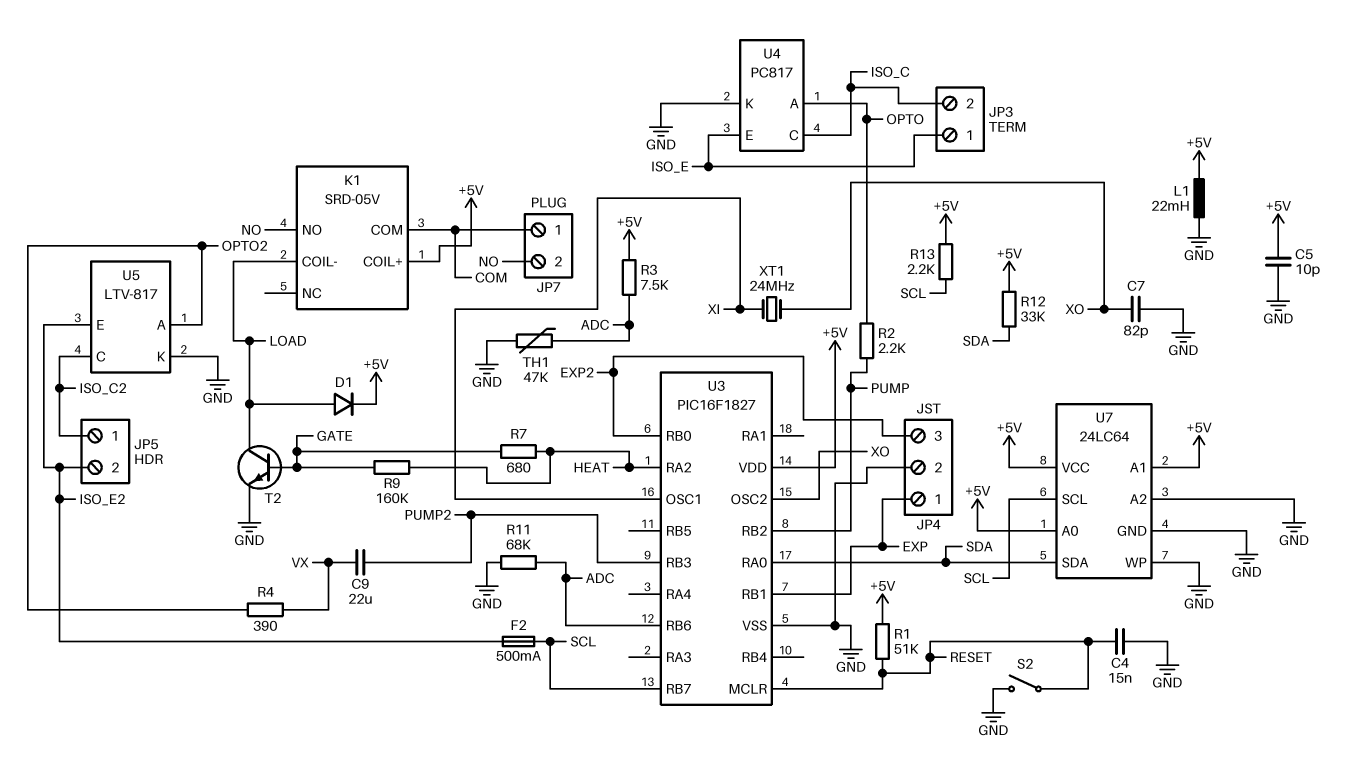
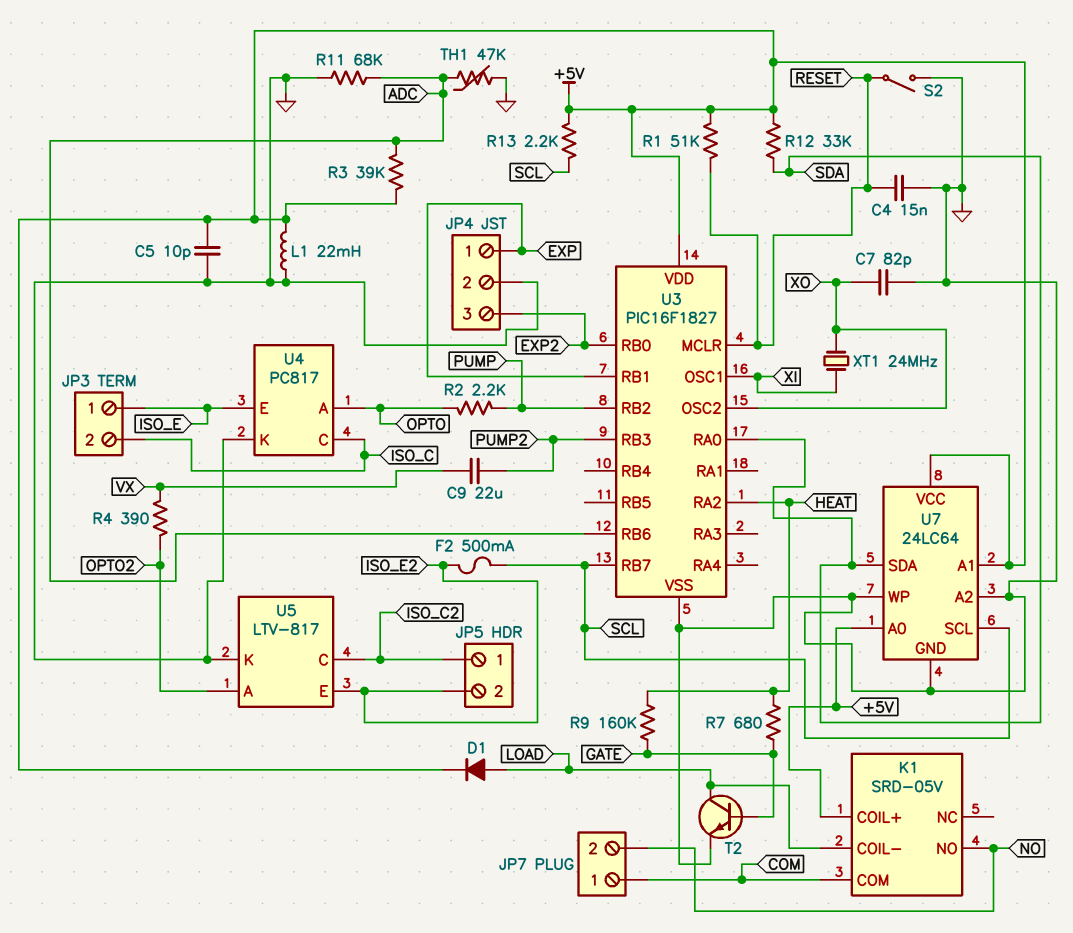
R3: 7.5k (+5V, ADC) -> 39k (+5V, ADC)

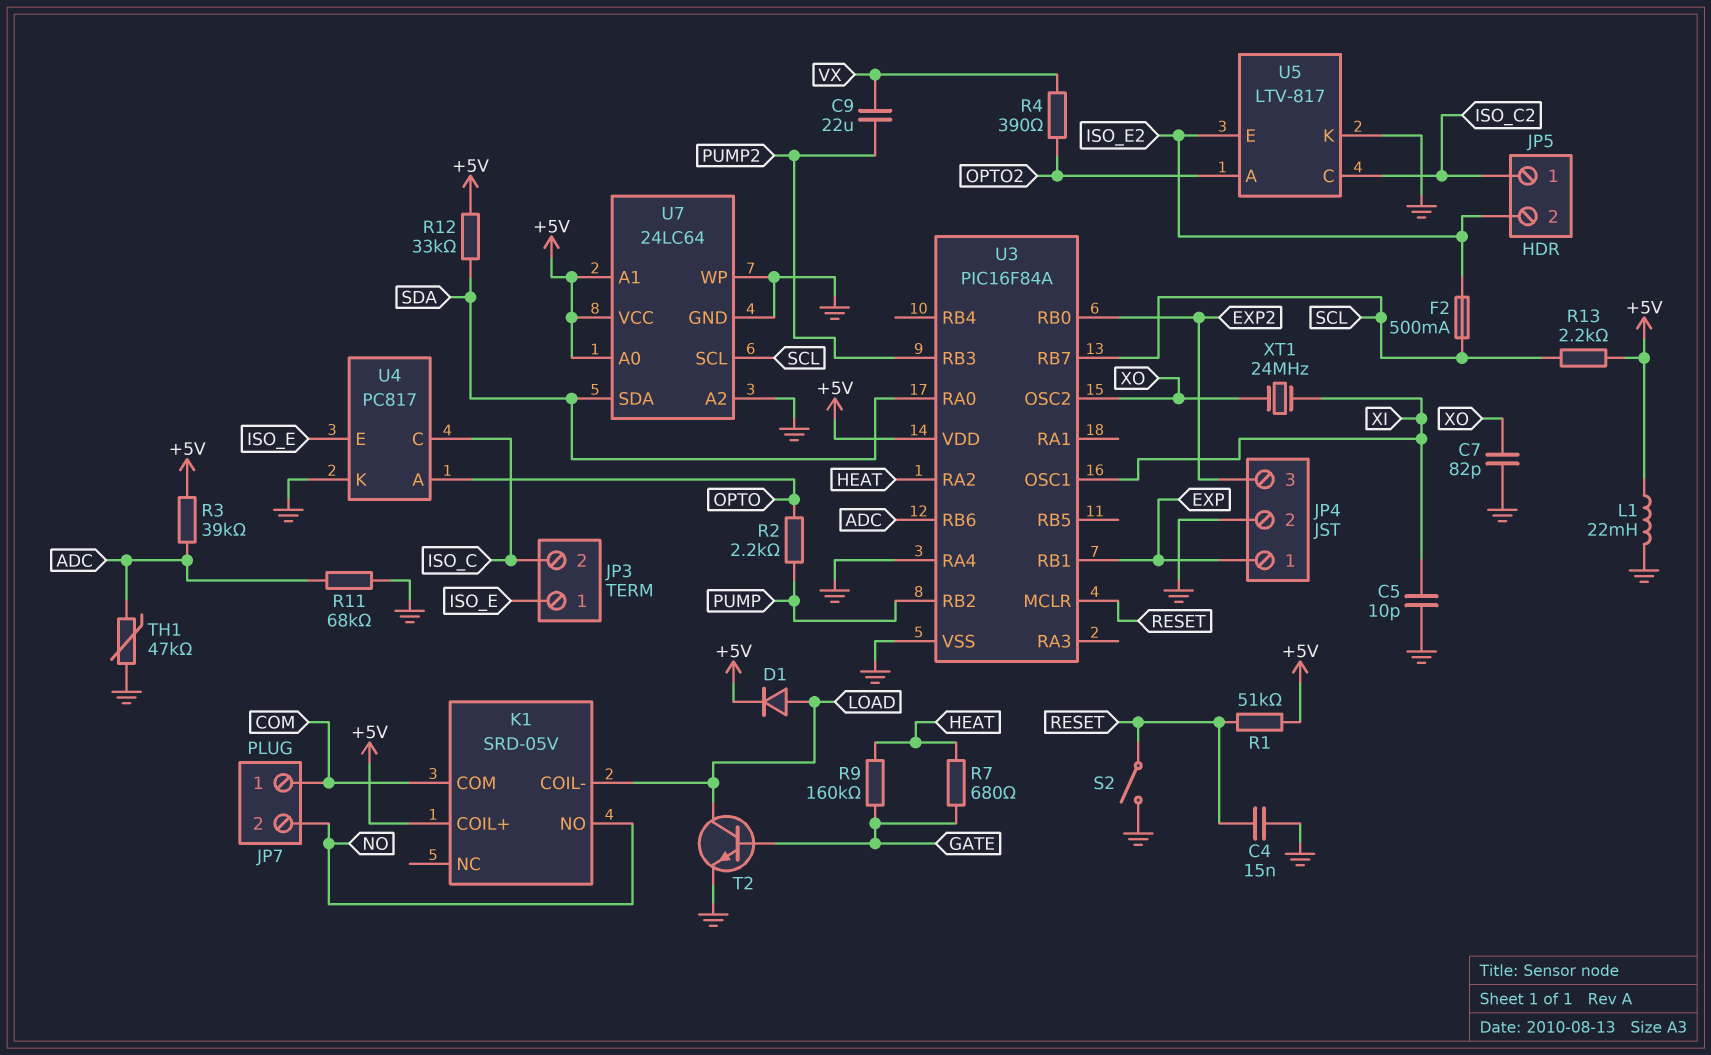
C5: 10pF (+5V, GND) -> 10pF (GND, XI)
U3: PIC16F1827 -> PIC16F84A
U3 pin RA4: none -> GND

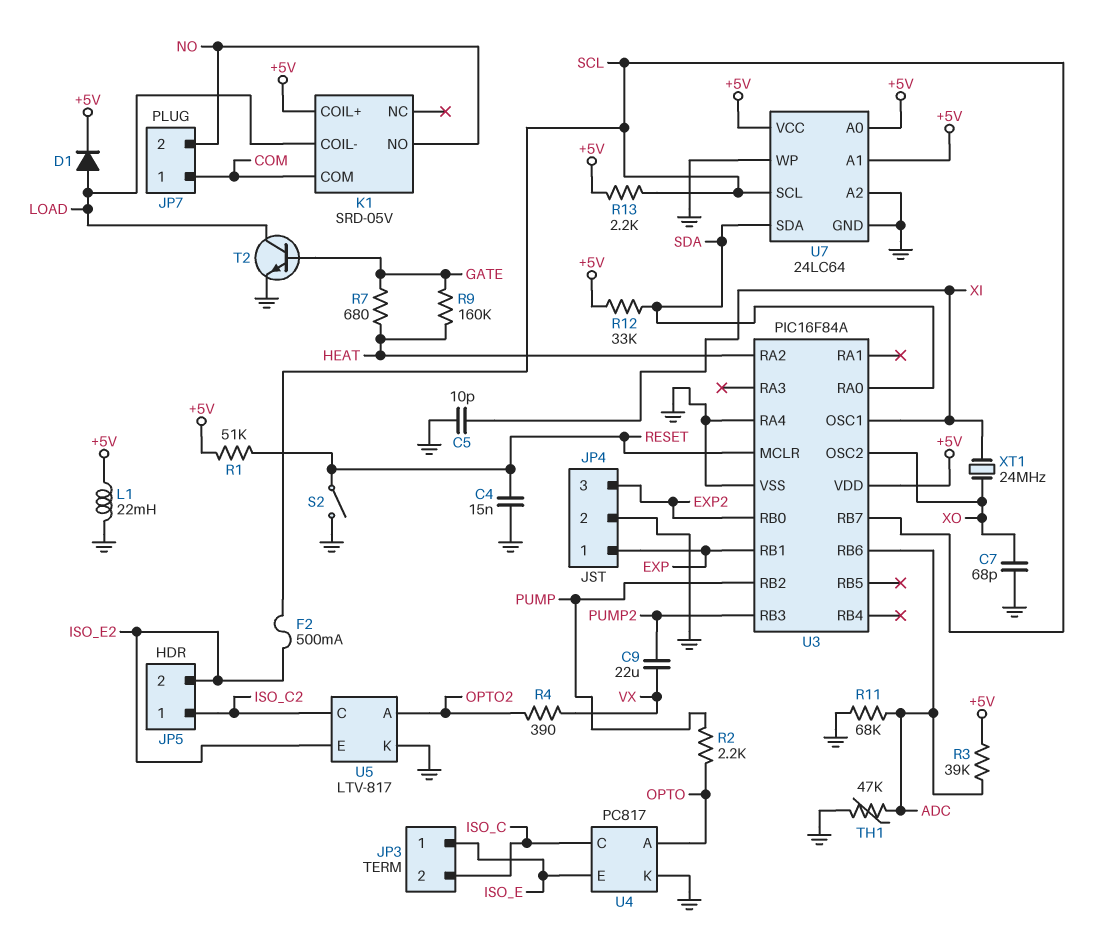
C7: 82pF (GND, XO) -> 68pF (GND, XO)

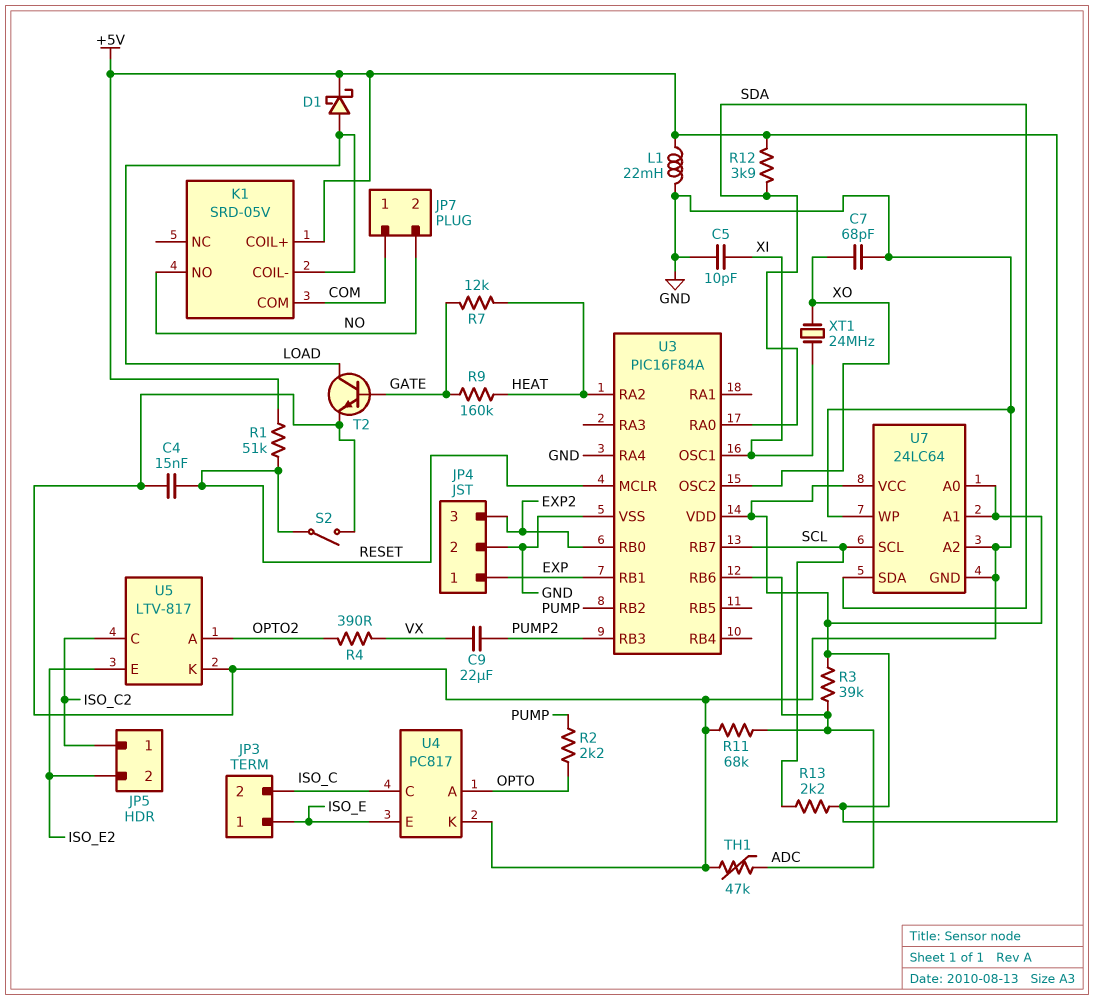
D1: diode (A LOAD, K +5V) -> schottky (A LOAD, K +5V)
F2: 500mA (ISO_E2, SCL) -> none
R7: 680 (GATE, HEAT) -> 12k (GATE, HEAT)
R12: 33k (+5V, SDA) -> 3.9k (+5V, SDA)

